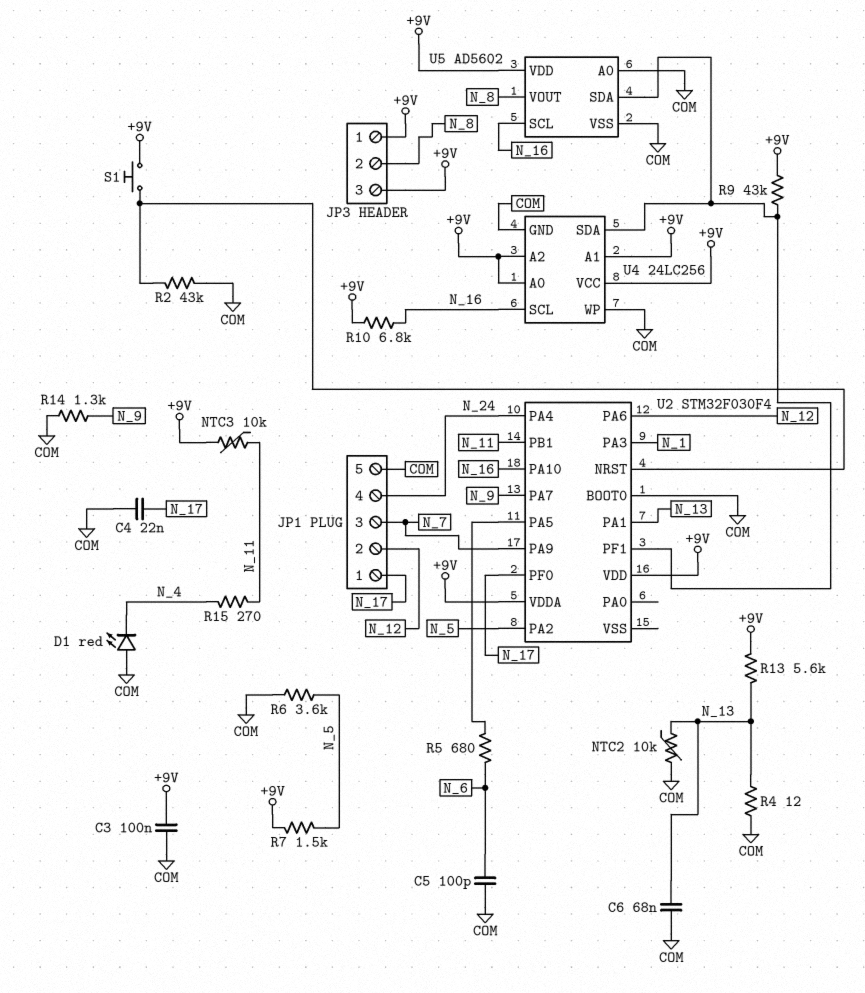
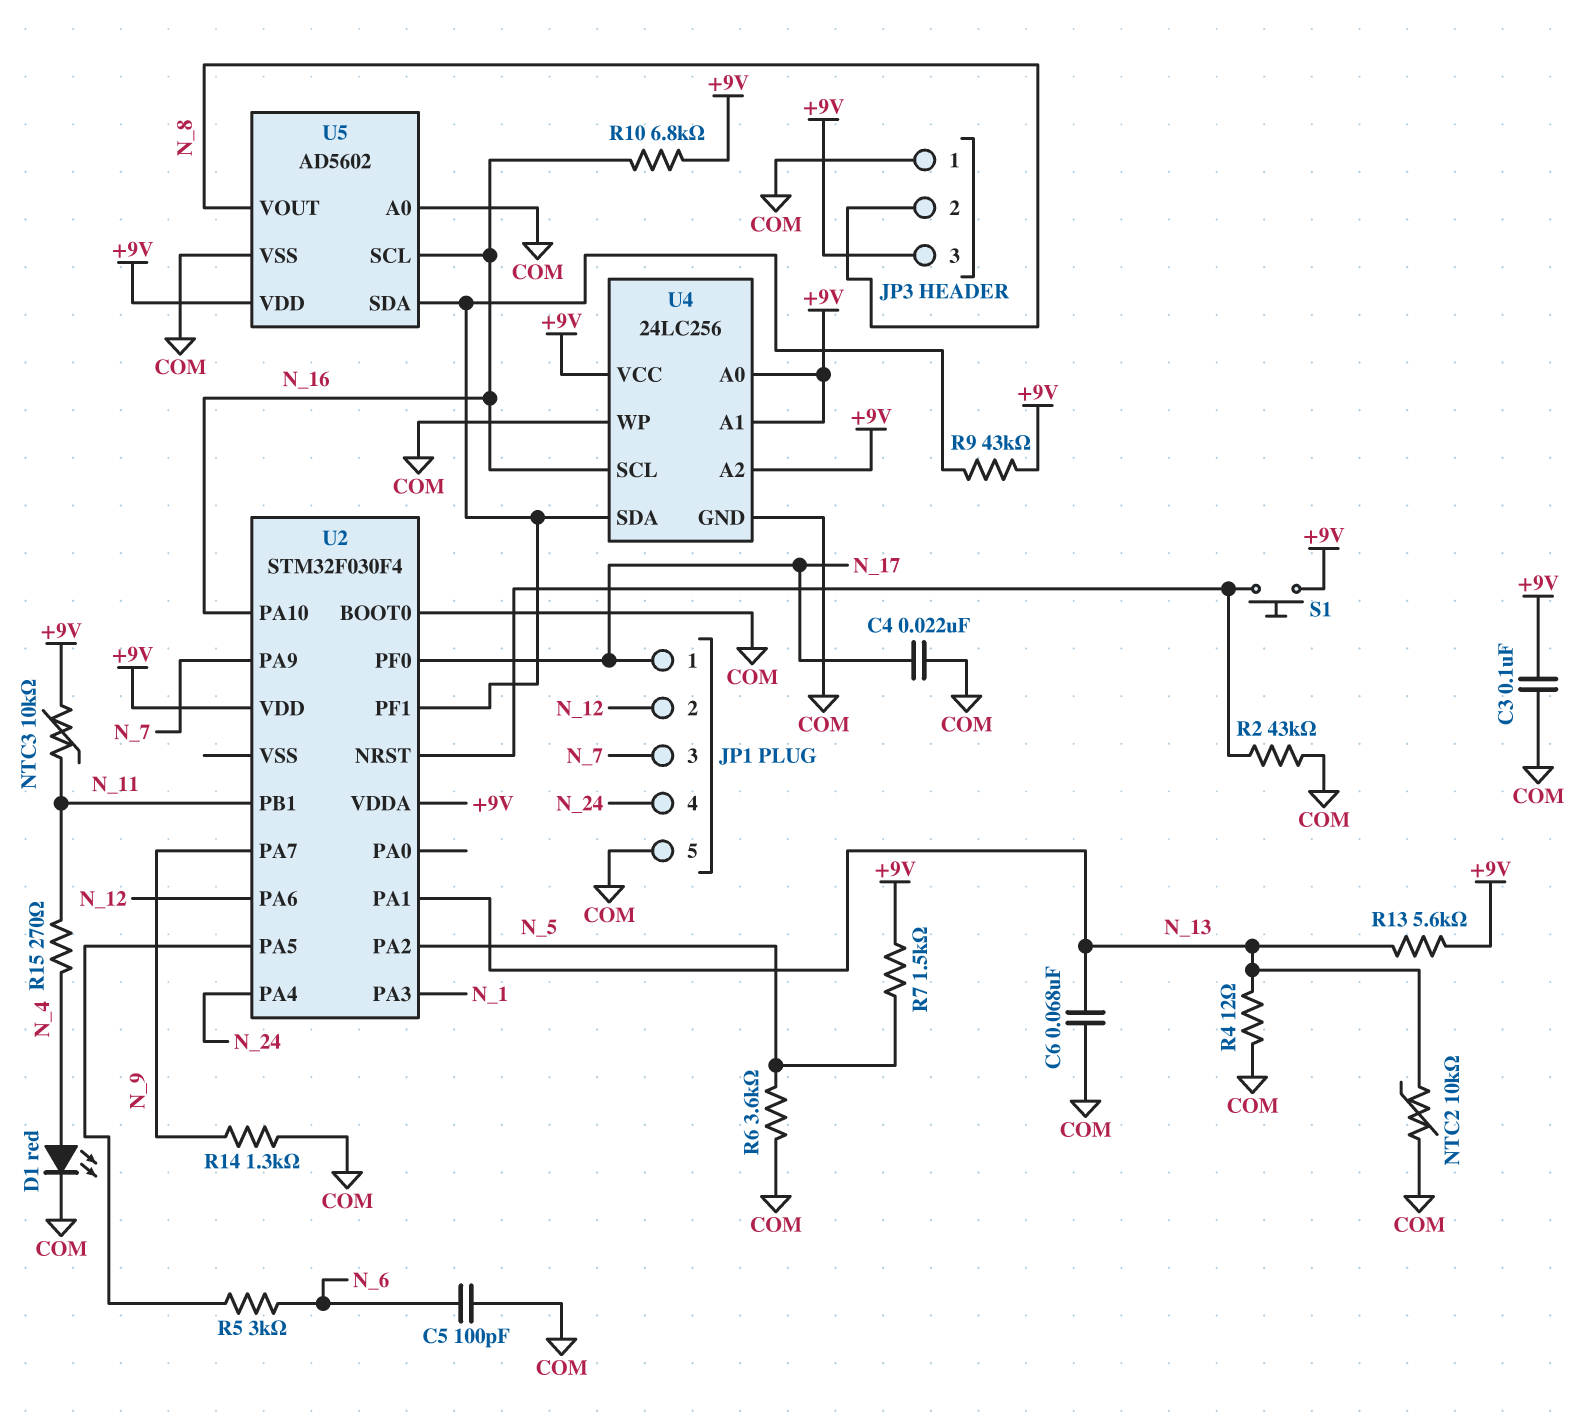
D1: LED red (A COM, K N_4) -> LED red (A N_4, K COM)
JP3 pin 1: +9V -> COM
R5: 680 (N_6, U2/PA5) -> 3k (N_6, U2/PA5)

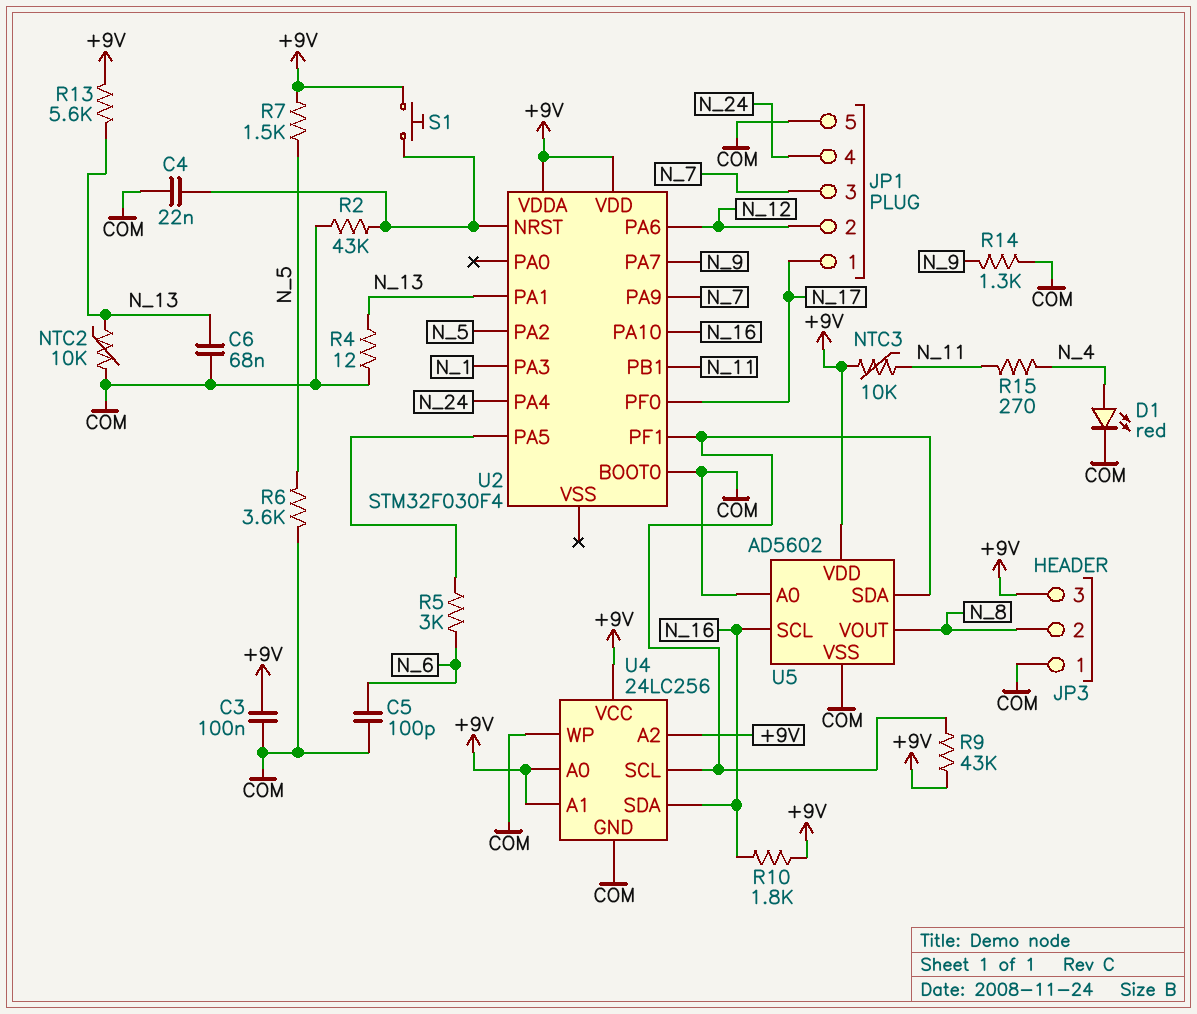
C4: 22nF (COM, N_17) -> 22nF (COM, U2/NRST)
R10: 6.8k (+9V, N_16) -> 1.8k (+9V, N_16)
U4 pin SCL: N_16 -> U2/PF1
U4 pin SDA: U2/PF1 -> N_16

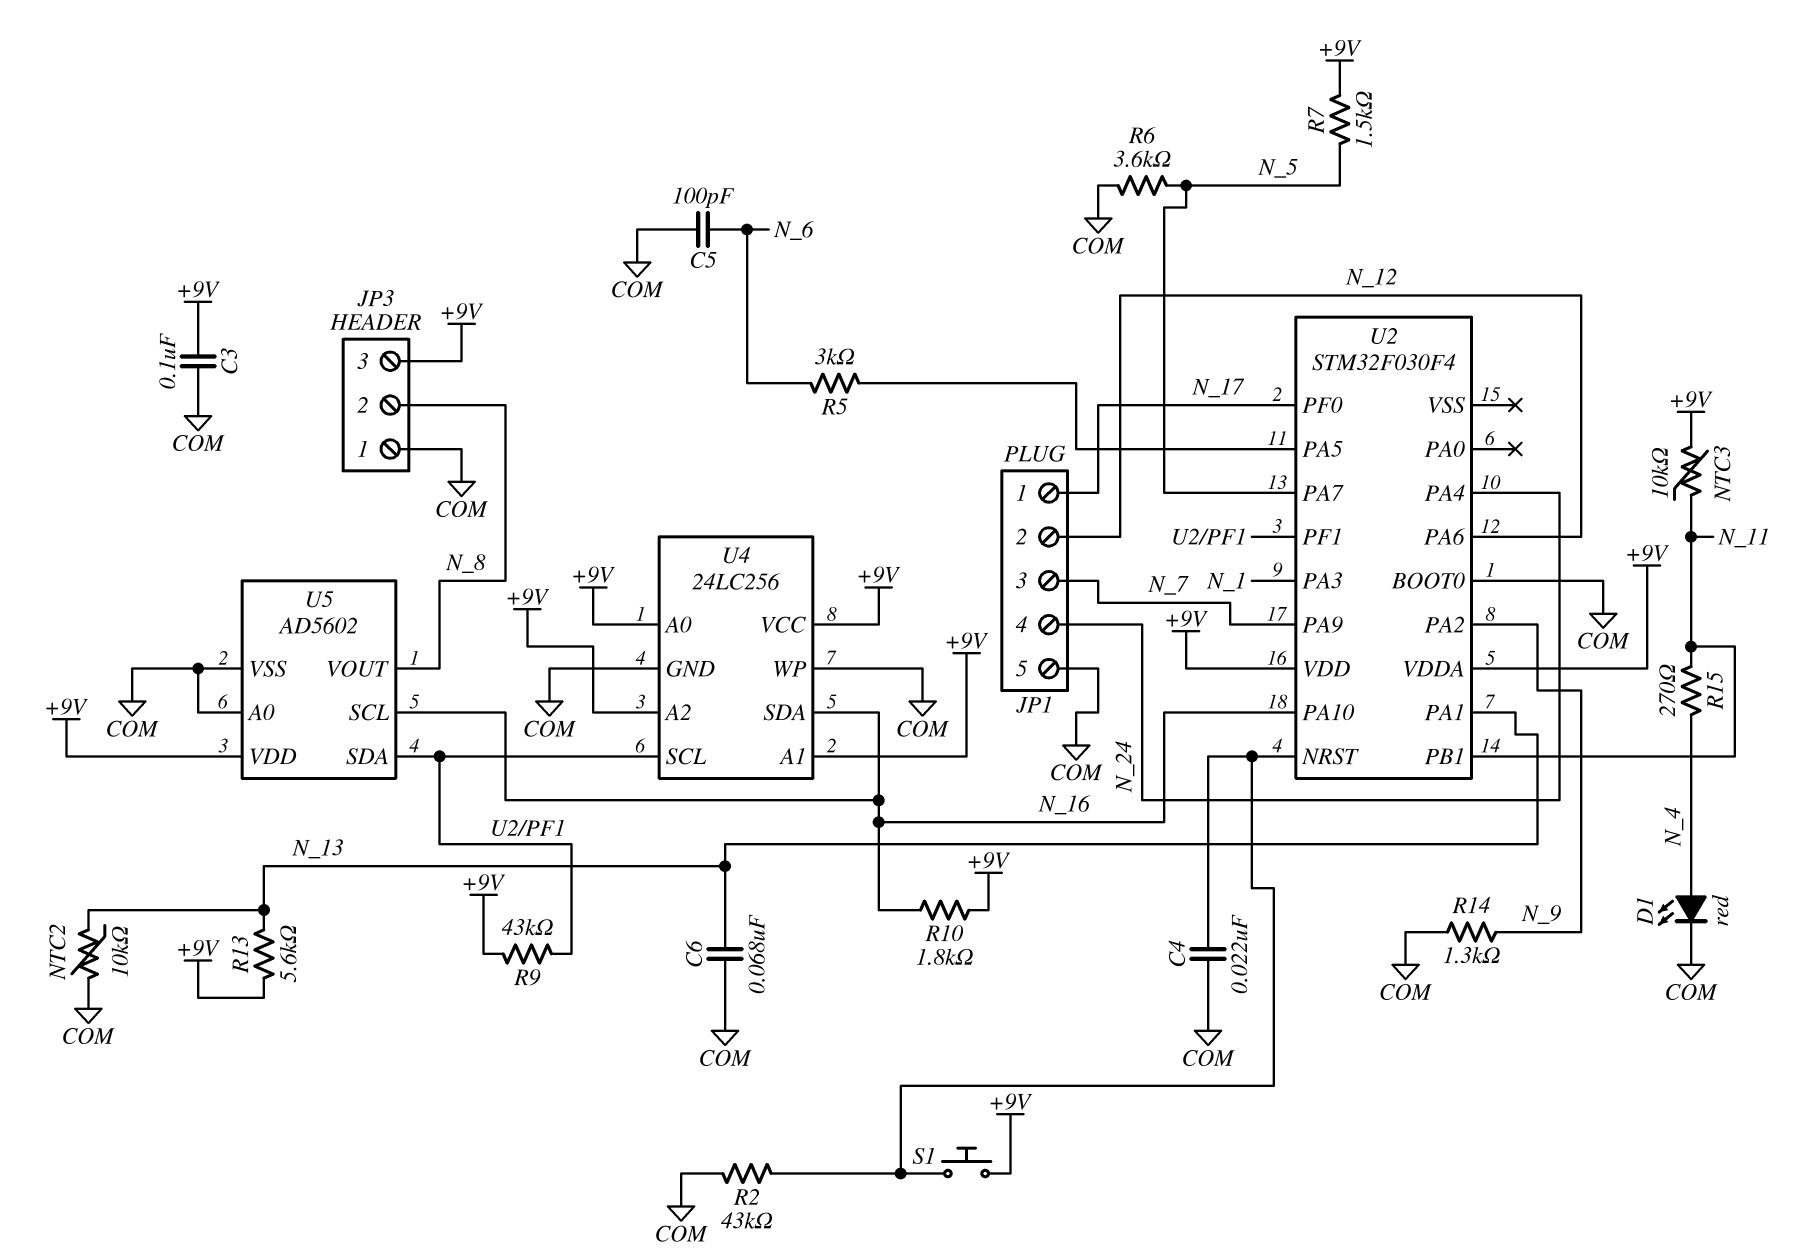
R4: 12 (COM, N_13) -> none
U2 pin PA2: N_5 -> N_9
U2 pin PA7: N_9 -> N_5

